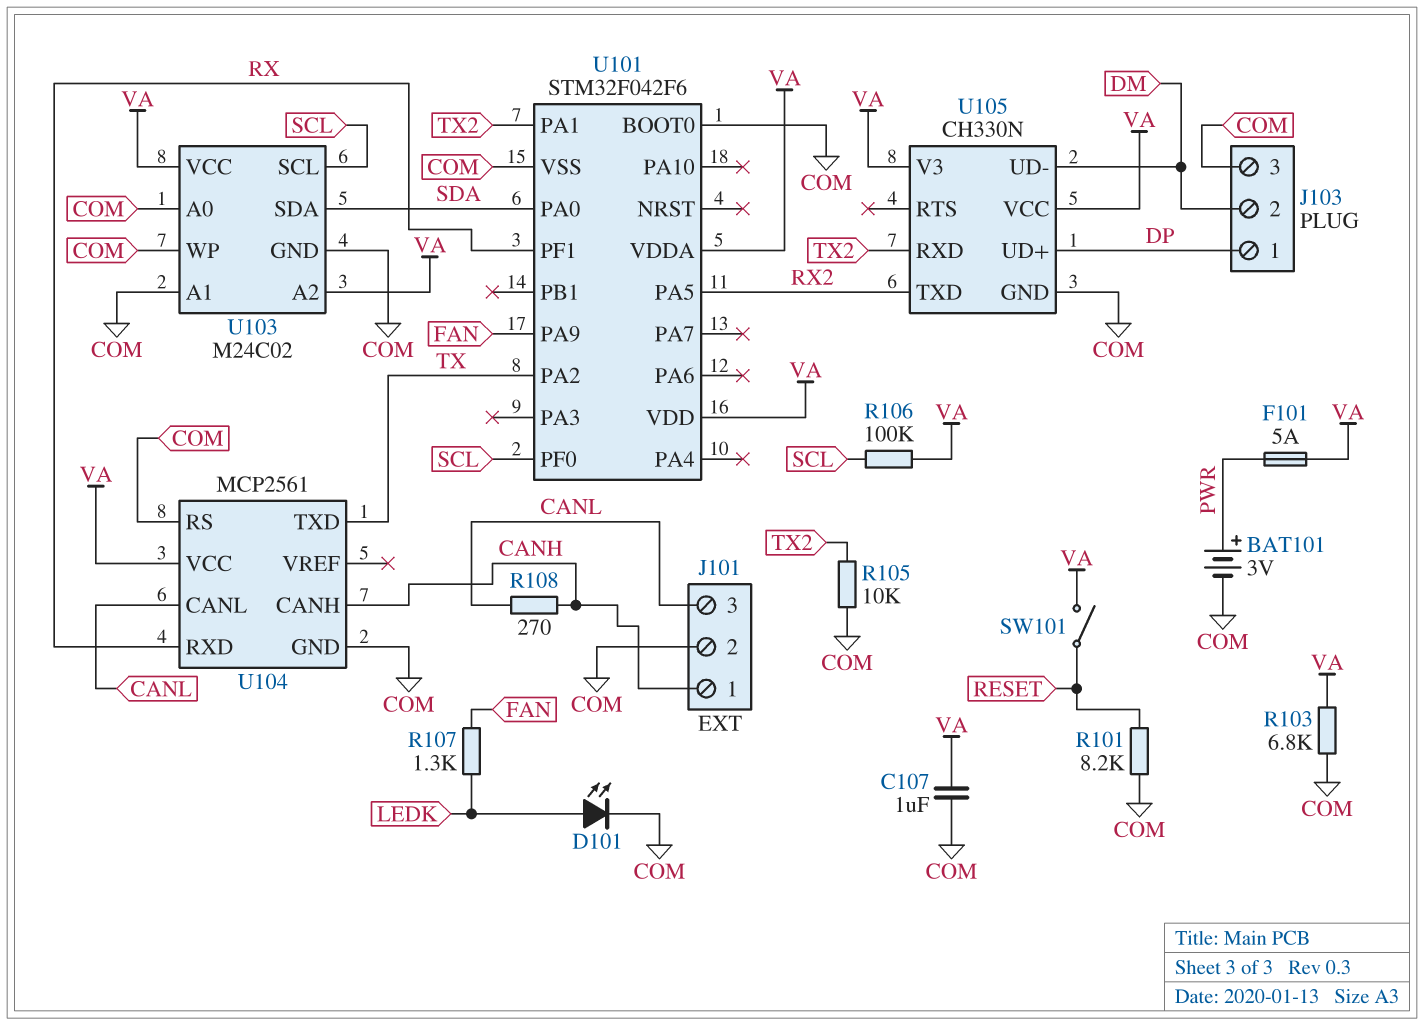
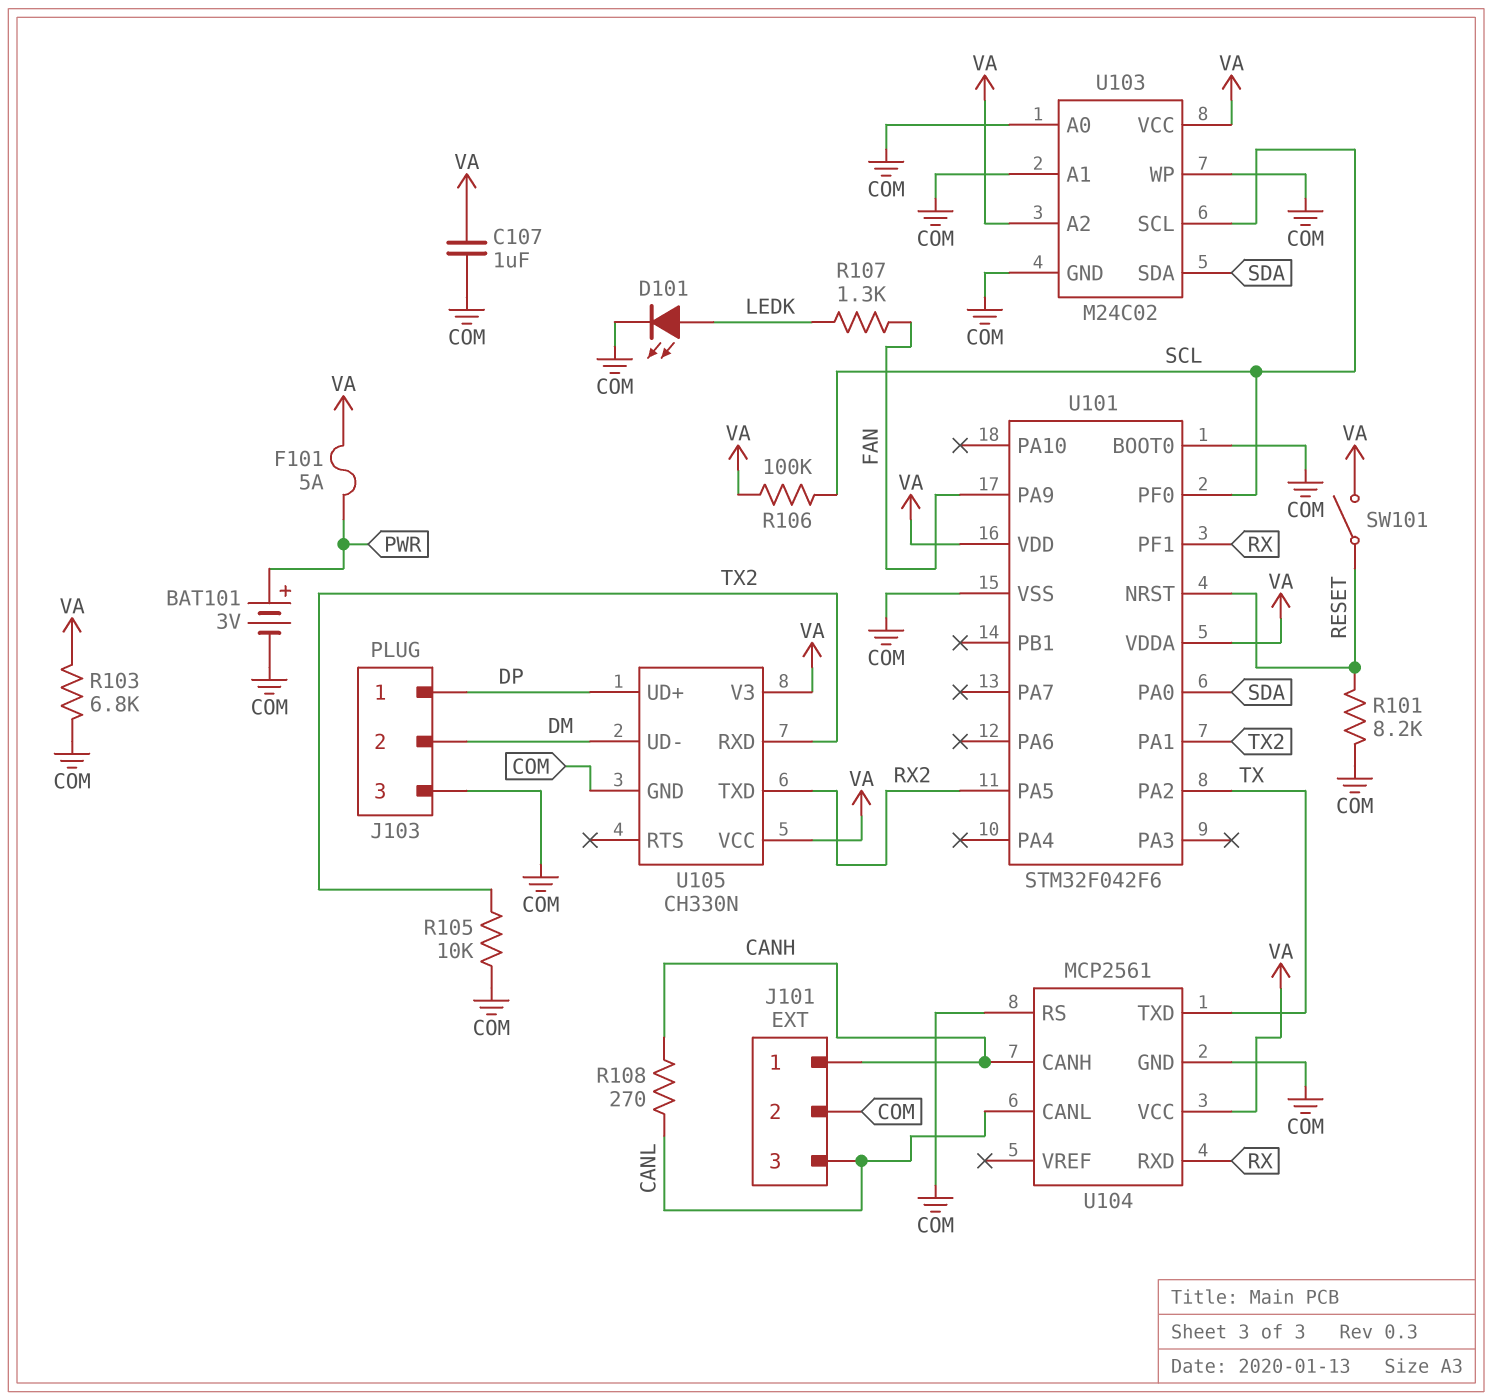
U101 pin NRST: none -> RESET

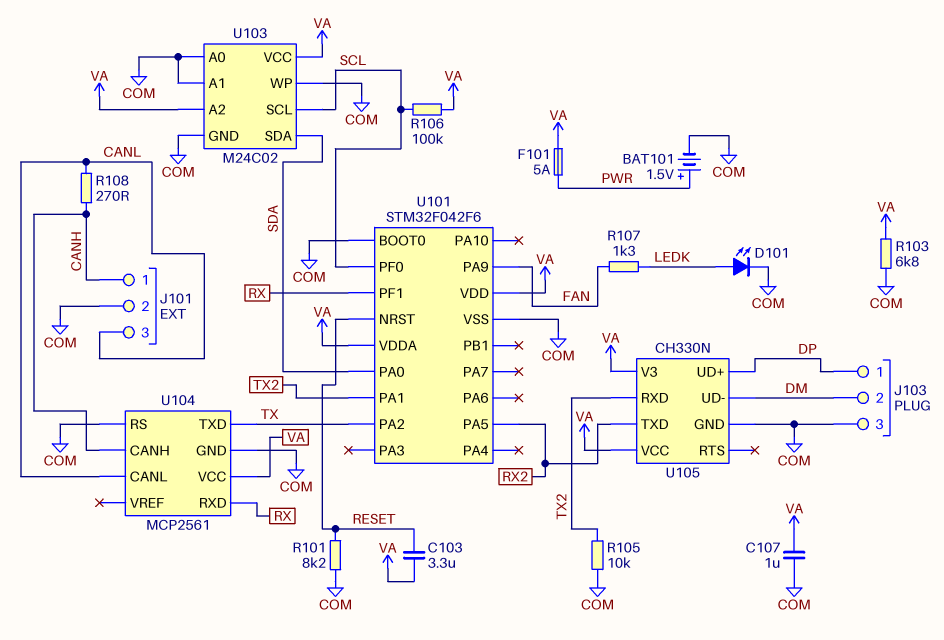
BAT101: 3V (plus PWR, minus COM) -> 1.5V (plus PWR, minus COM)
C103: none -> 3.3uF (RESET, VA)
SW101: switch (RESET, VA) -> none

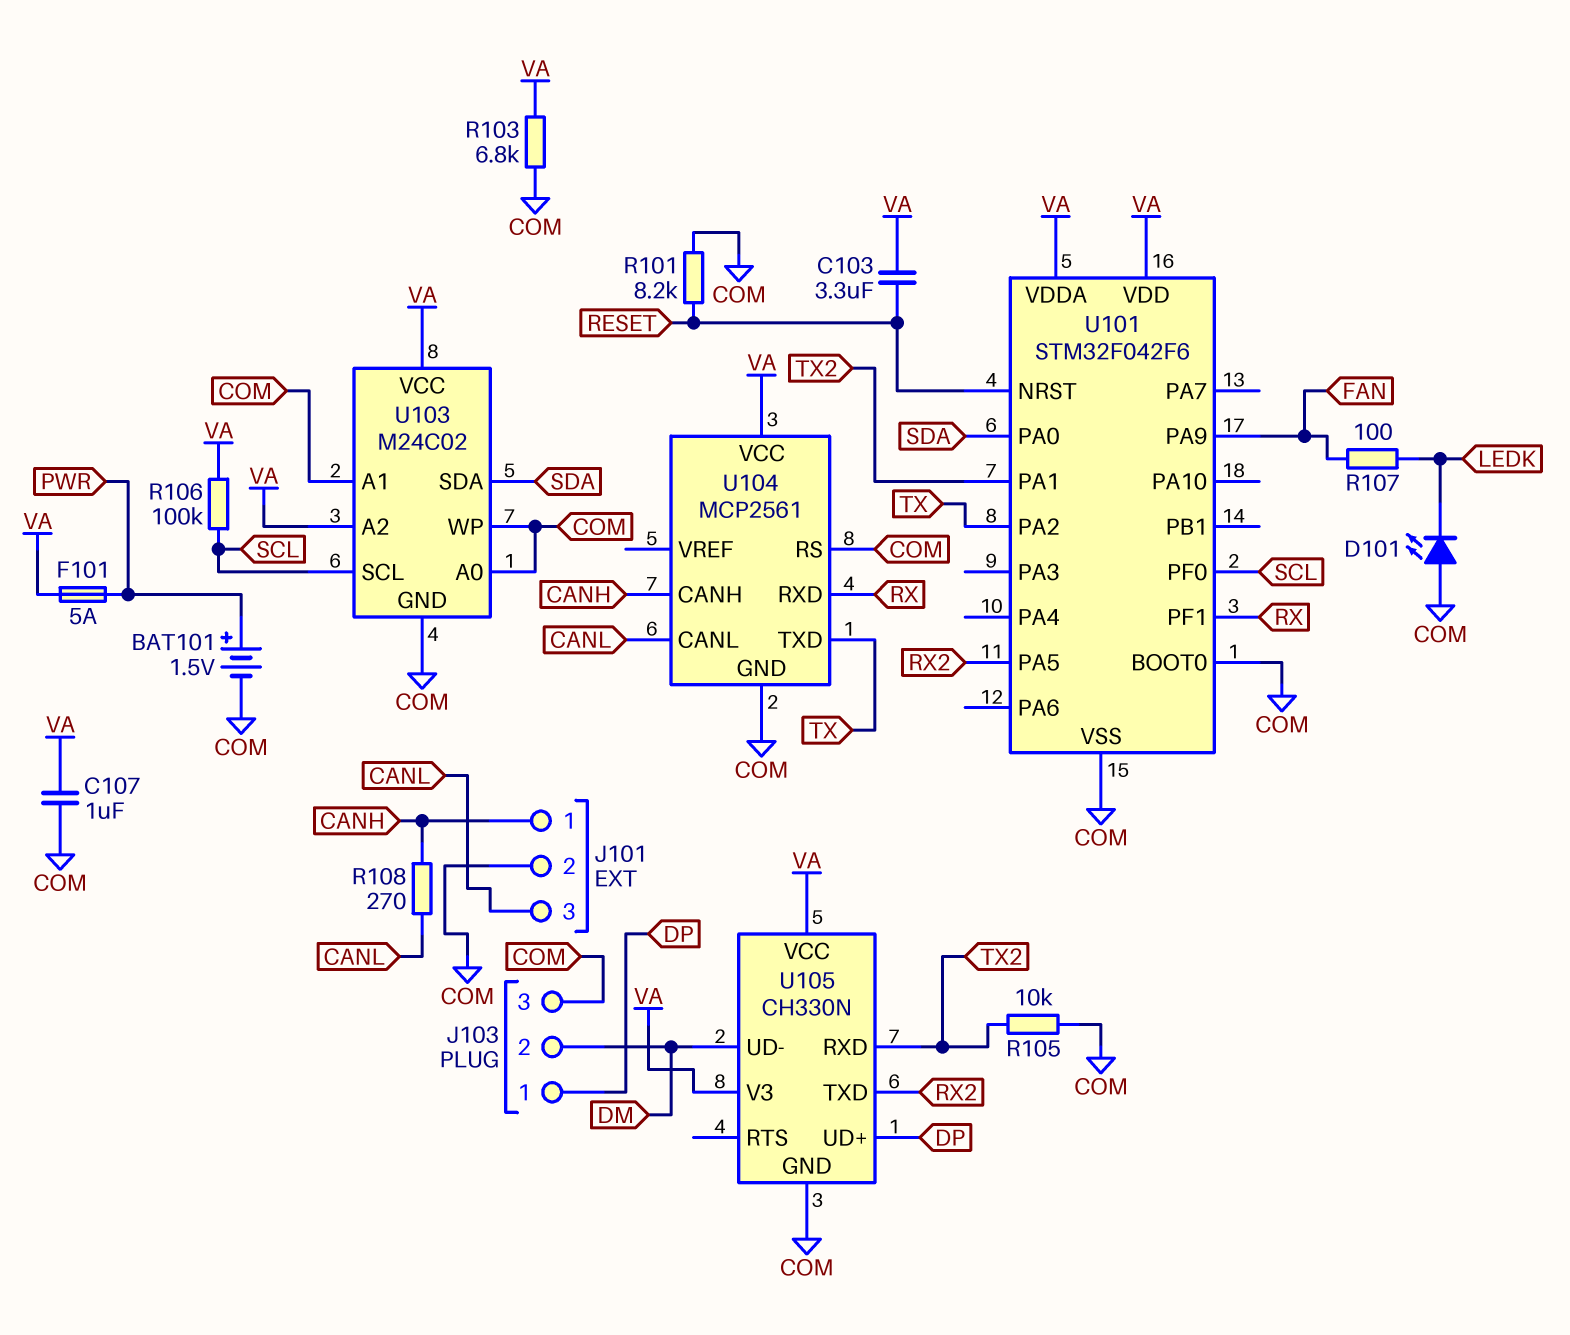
D101: LED (A LEDK, K COM) -> LED (A COM, K LEDK)
R107: 1.3k (FAN, LEDK) -> 100 (FAN, LEDK)

